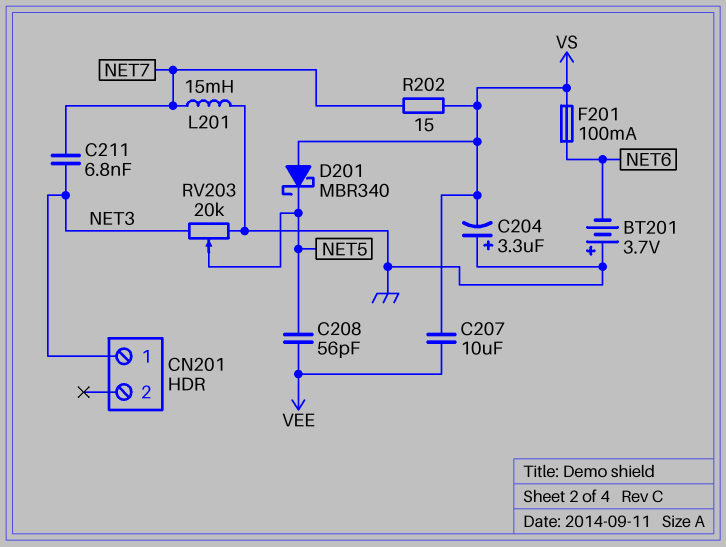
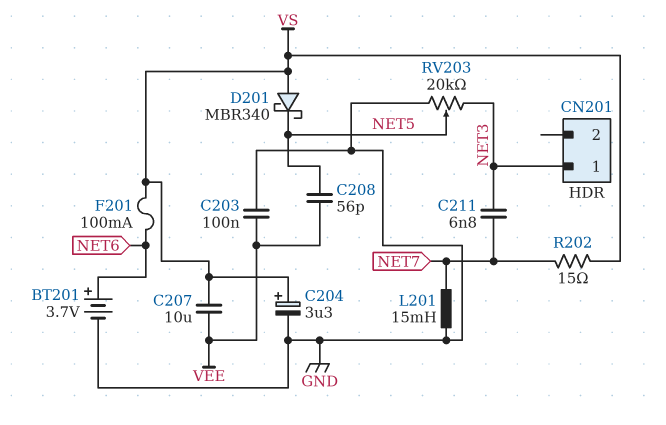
BT201: 3.7V (plus GND, minus NET6) -> 3.7V (plus NET6, minus GND)
C203: none -> 100nF (GND, VEE)
C204: 3.3uF (plus GND, minus VS) -> 3.3uF (plus VS, minus GND)

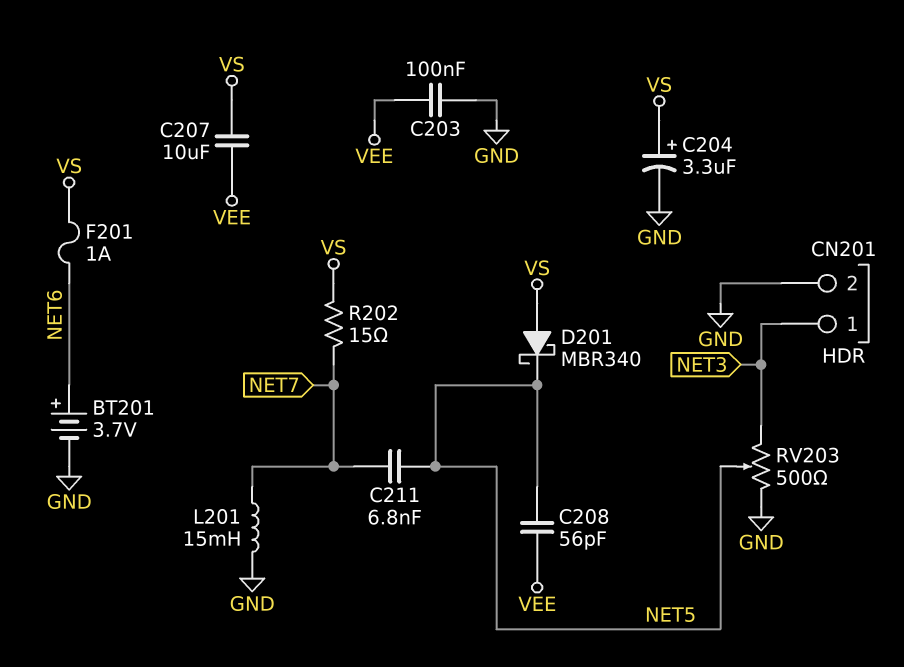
C211: 6.8nF (NET3, NET7) -> 6.8nF (NET5, NET7)
CN201 pin 2: none -> GND
F201: 100mA (NET6, VS) -> 1A (NET6, VS)
RV203: 20k (GND, NET3, wiper NET5) -> 500 (GND, NET3, wiper NET5)

